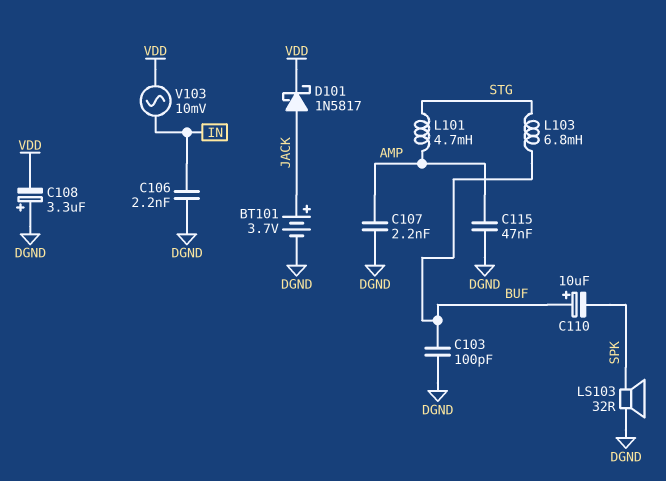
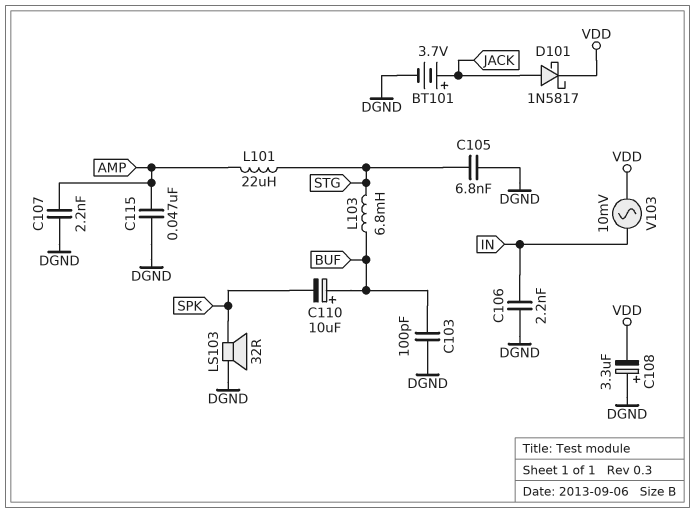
C105: none -> 6.8nF (DGND, STG)
L101: 4.7mH (AMP, STG) -> 22uH (AMP, STG)

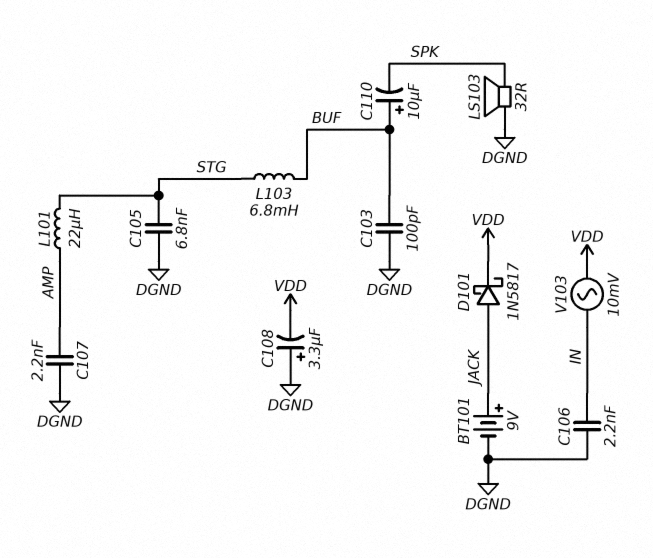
BT101: 3.7V (plus JACK, minus DGND) -> 9V (plus JACK, minus DGND)
C115: 47nF (AMP, DGND) -> none

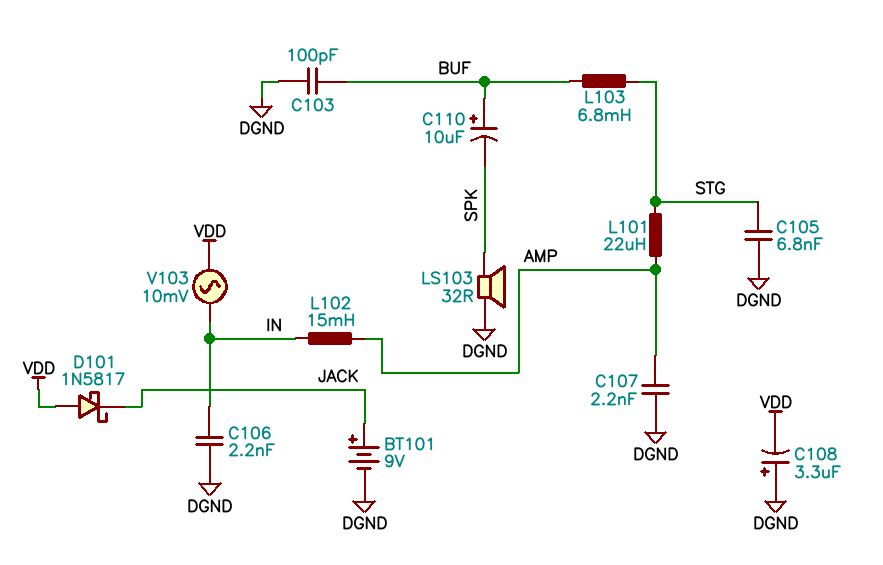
D101: schottky 1N5817 (A JACK, K VDD) -> schottky 1N5817 (A VDD, K JACK)
L102: none -> 15mH (AMP, IN)

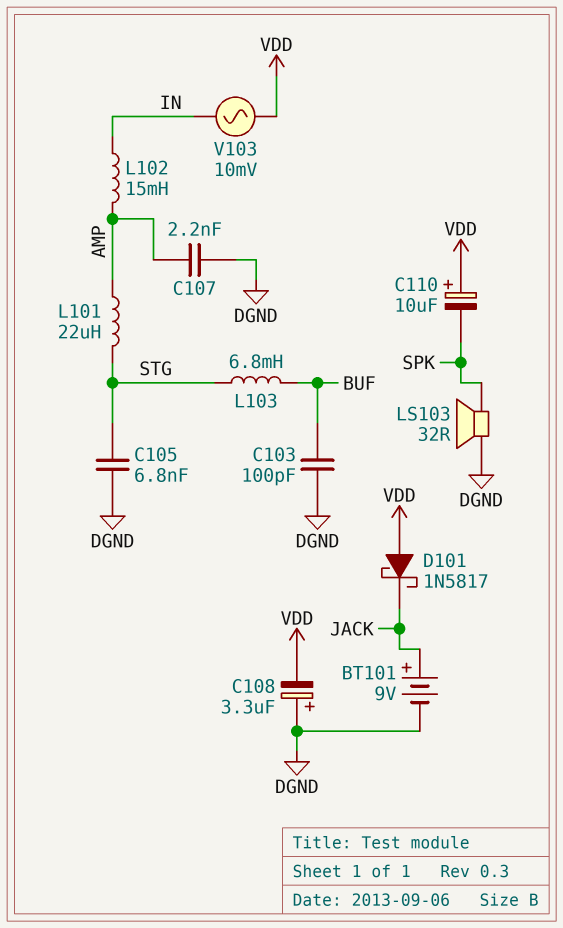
C106: 2.2nF (DGND, IN) -> none
C110: 10uF (plus BUF, minus SPK) -> 10uF (plus VDD, minus SPK)

